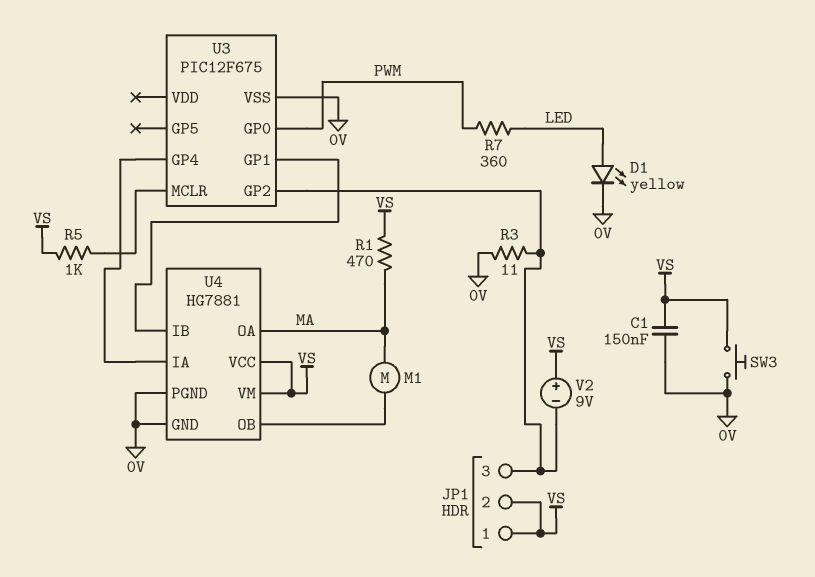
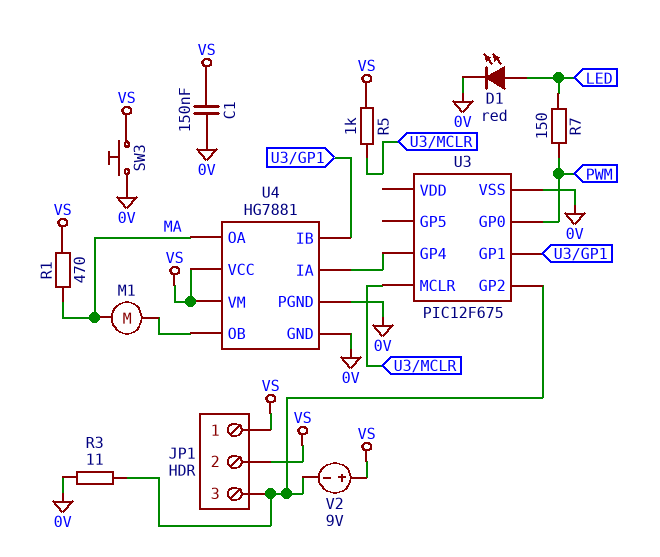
D1: LED yellow (A LED, K 0V) -> LED red (A LED, K 0V)
R7: 360 (LED, PWM) -> 150 (LED, PWM)

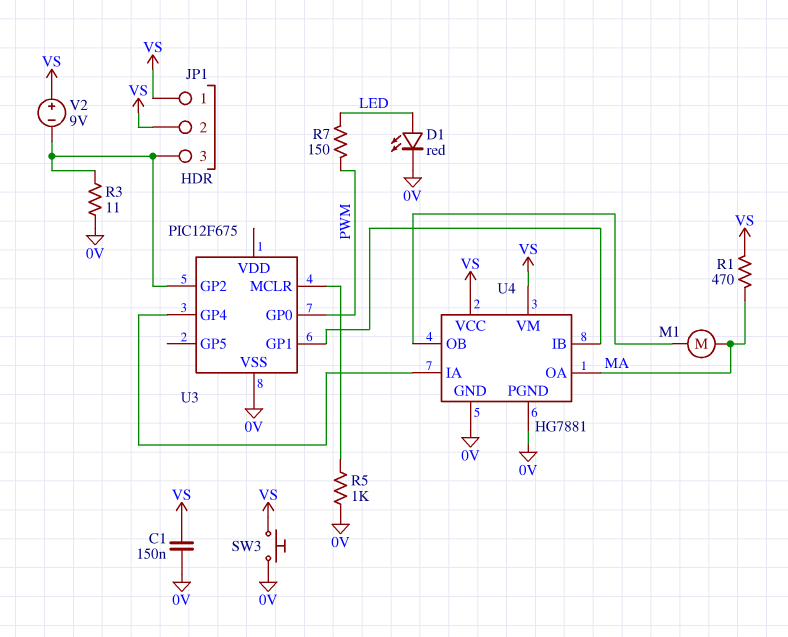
R5: 1k (U3/MCLR, VS) -> 1k (0V, U3/MCLR)

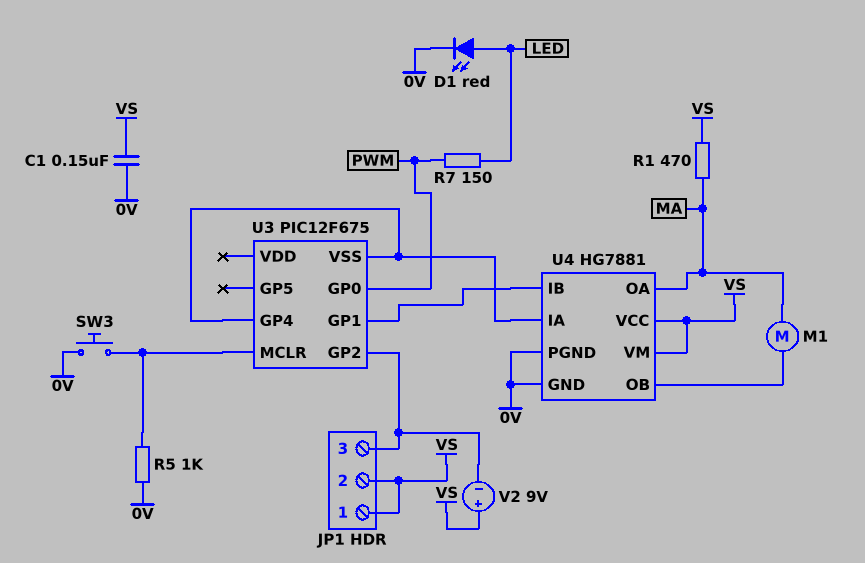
R3: 11 (0V, JP1/3) -> none
SW3: button (0V, VS) -> button (0V, U3/MCLR)
U3 pin VSS: 0V -> U3/GP4

